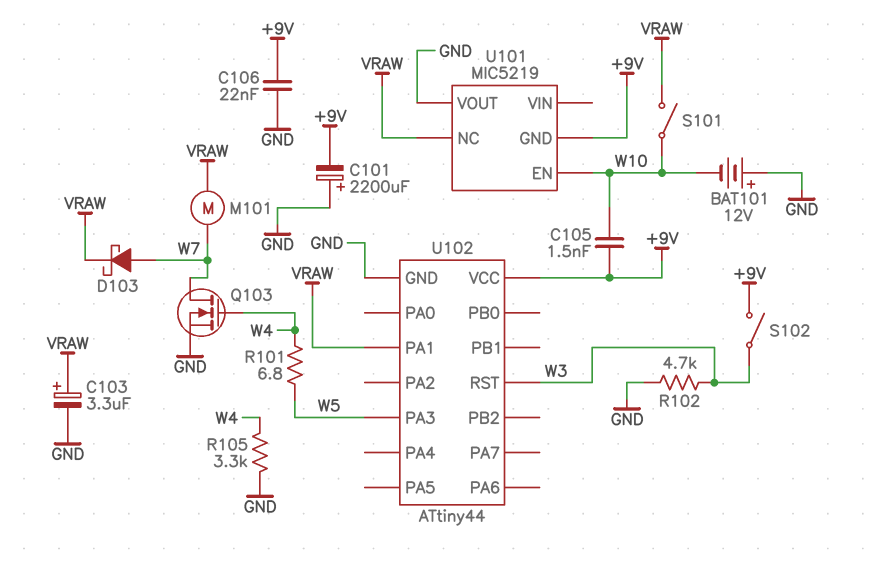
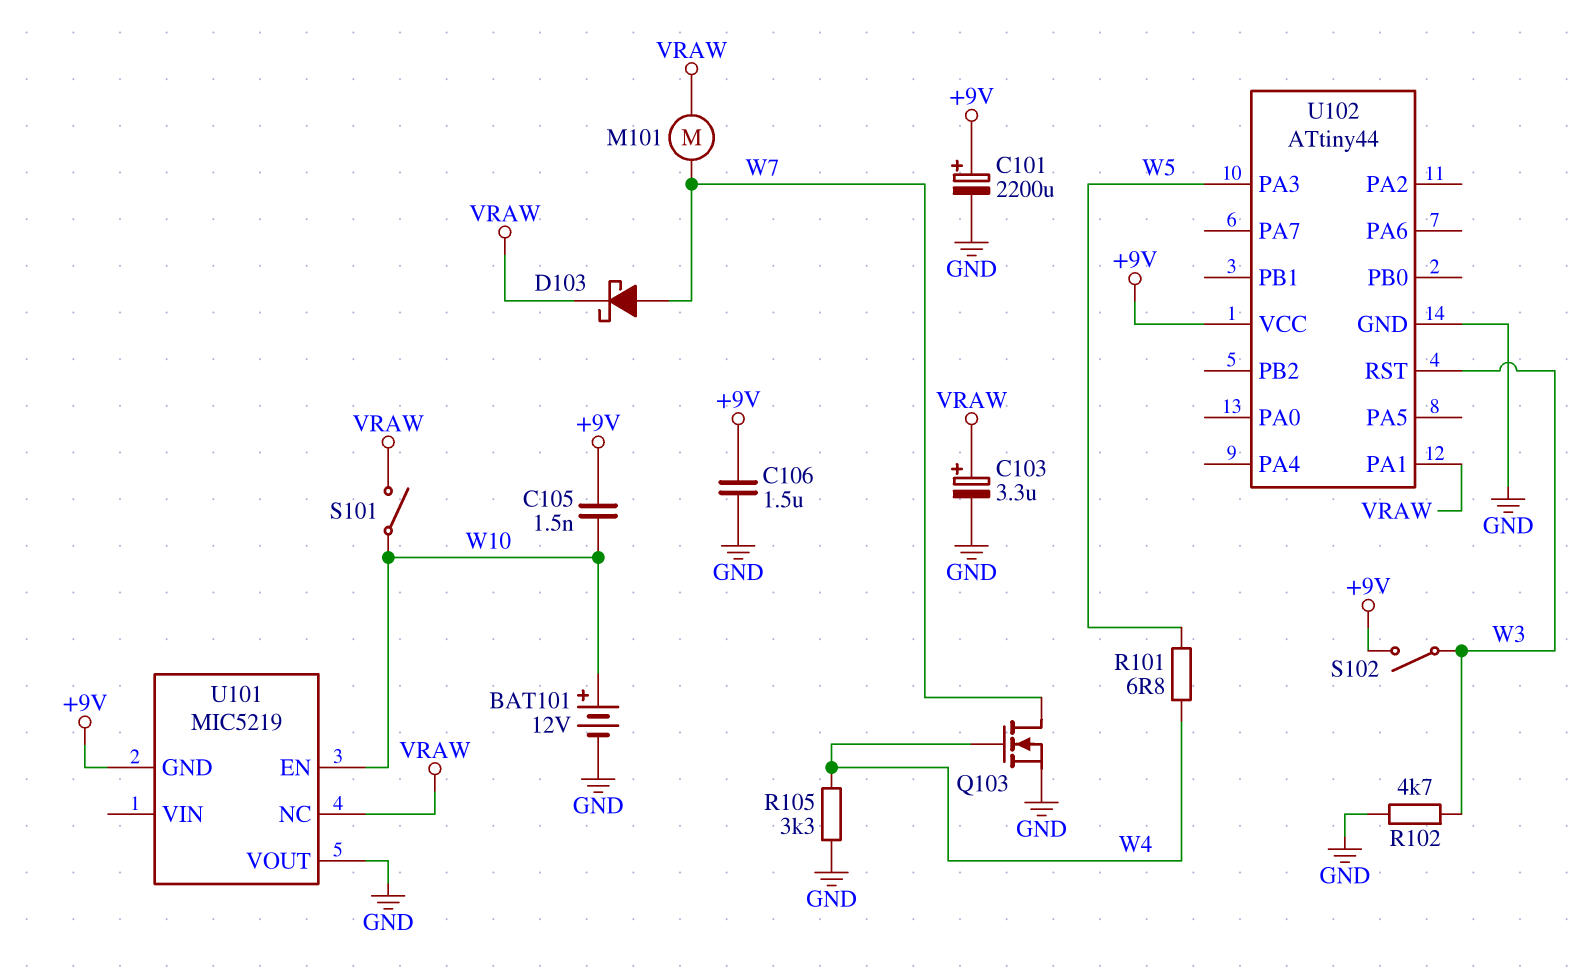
BAT101: 12V (plus GND, minus W10) -> 12V (plus W10, minus GND)
C101: 2200uF (plus GND, minus +9V) -> 2200uF (plus +9V, minus GND)
C106: 22nF (+9V, GND) -> 1.5uF (+9V, GND)

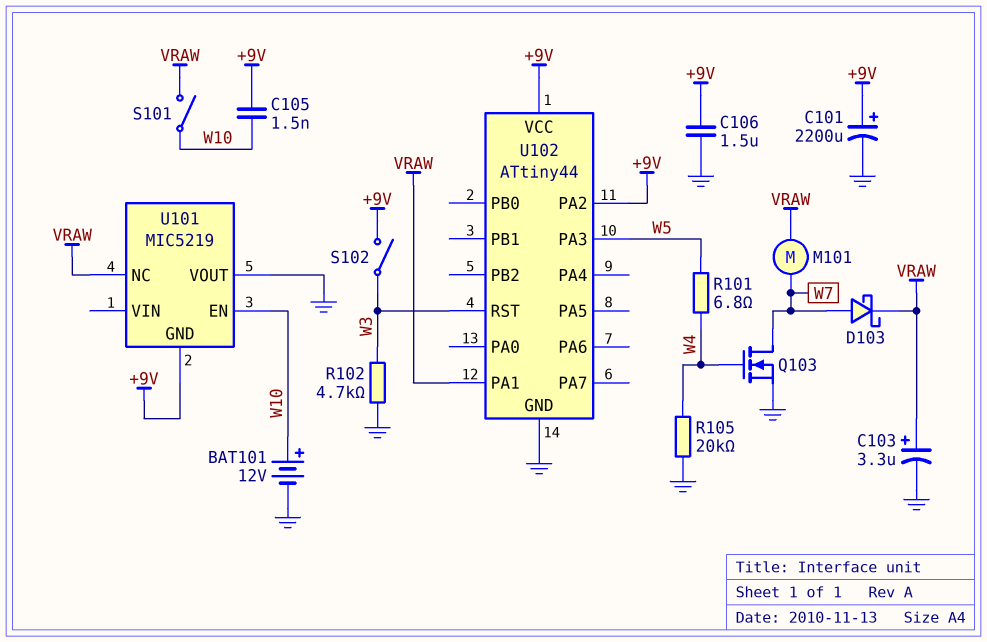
R105: 3.3k (GND, W4) -> 20k (GND, W4)
U102 pin PA2: none -> +9V

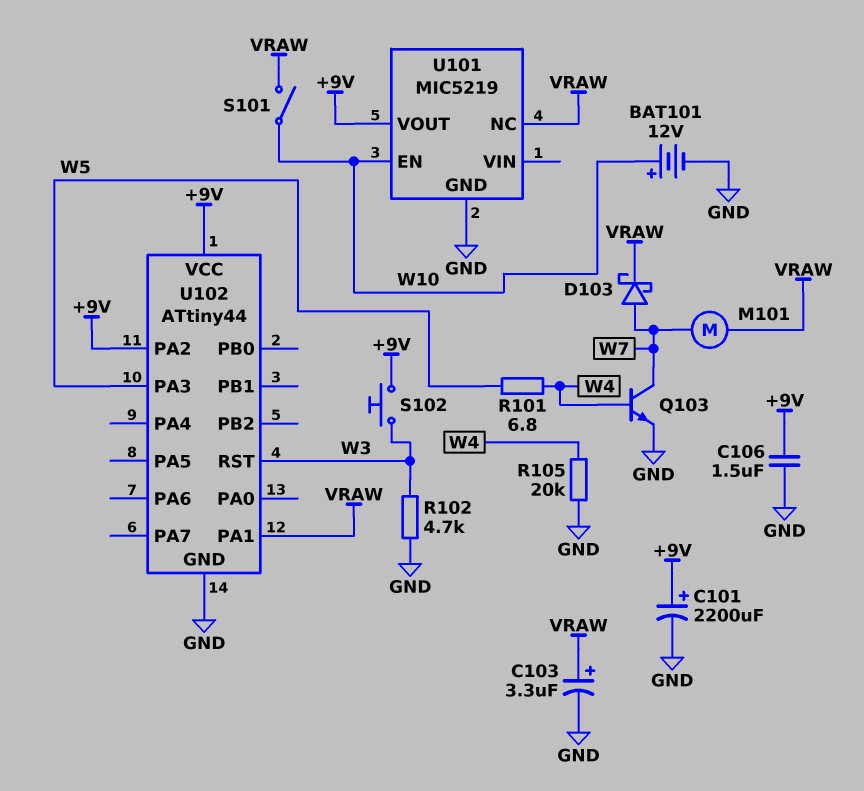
C105: 1.5nF (+9V, W10) -> none
Q103: NMOS (G W4, D W7, S GND) -> NPN (B W4, C W7, E GND)
S102: switch (+9V, W3) -> button (+9V, W3)
U101 pin GND: +9V -> GND
U101 pin VOUT: GND -> +9V

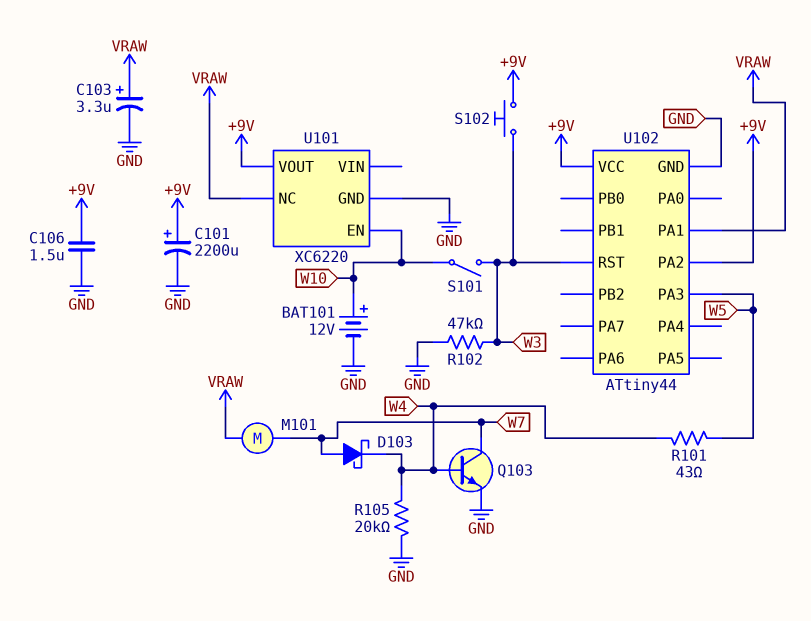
D103: schottky (A W7, K VRAW) -> schottky (A W7, K W4)
R101: 6.8 (W4, W5) -> 43 (W4, W5)
R102: 4.7k (GND, W3) -> 47k (GND, W3)
S101: switch (VRAW, W10) -> switch (W3, W10)
U101: MIC5219 -> XC6220

